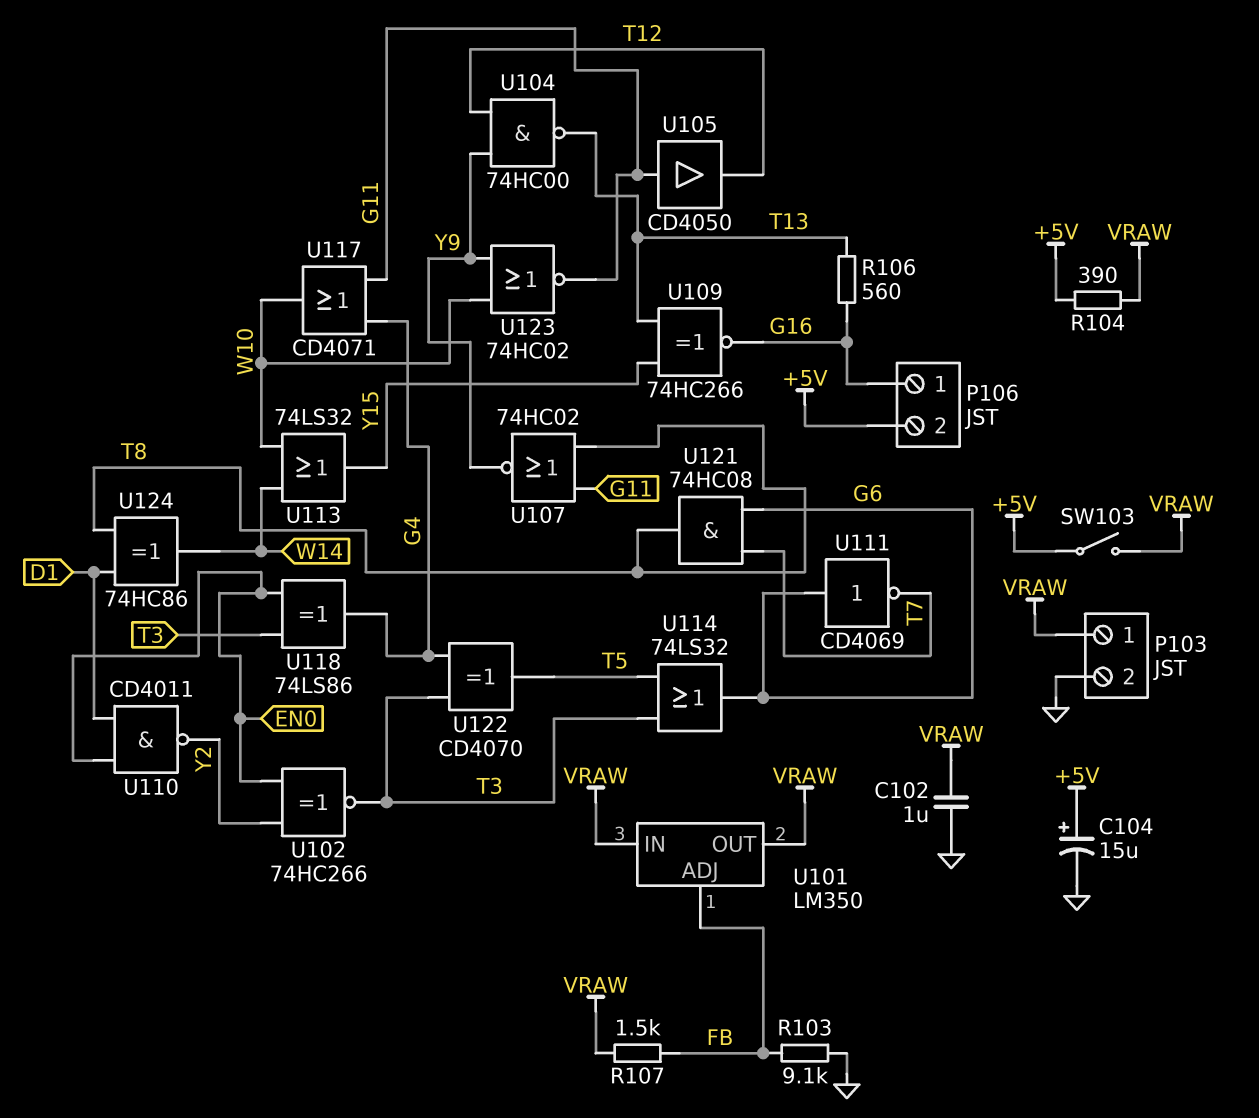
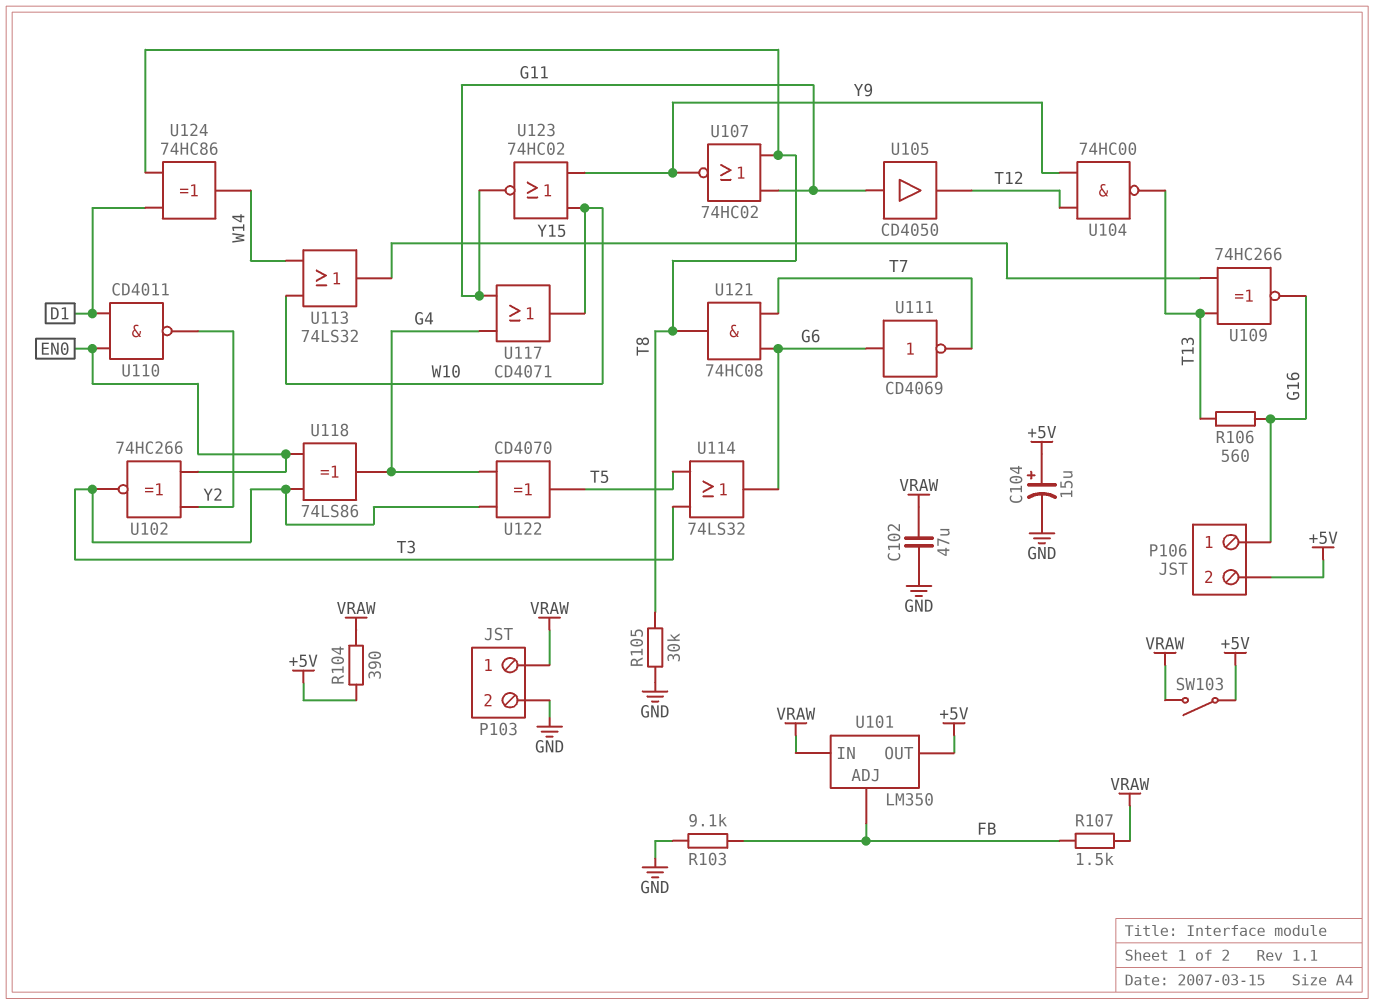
C102: 1uF (GND, VRAW) -> 47uF (GND, VRAW)
R105: none -> 30k (GND, T8)
U101 pin OUT: VRAW -> +5V

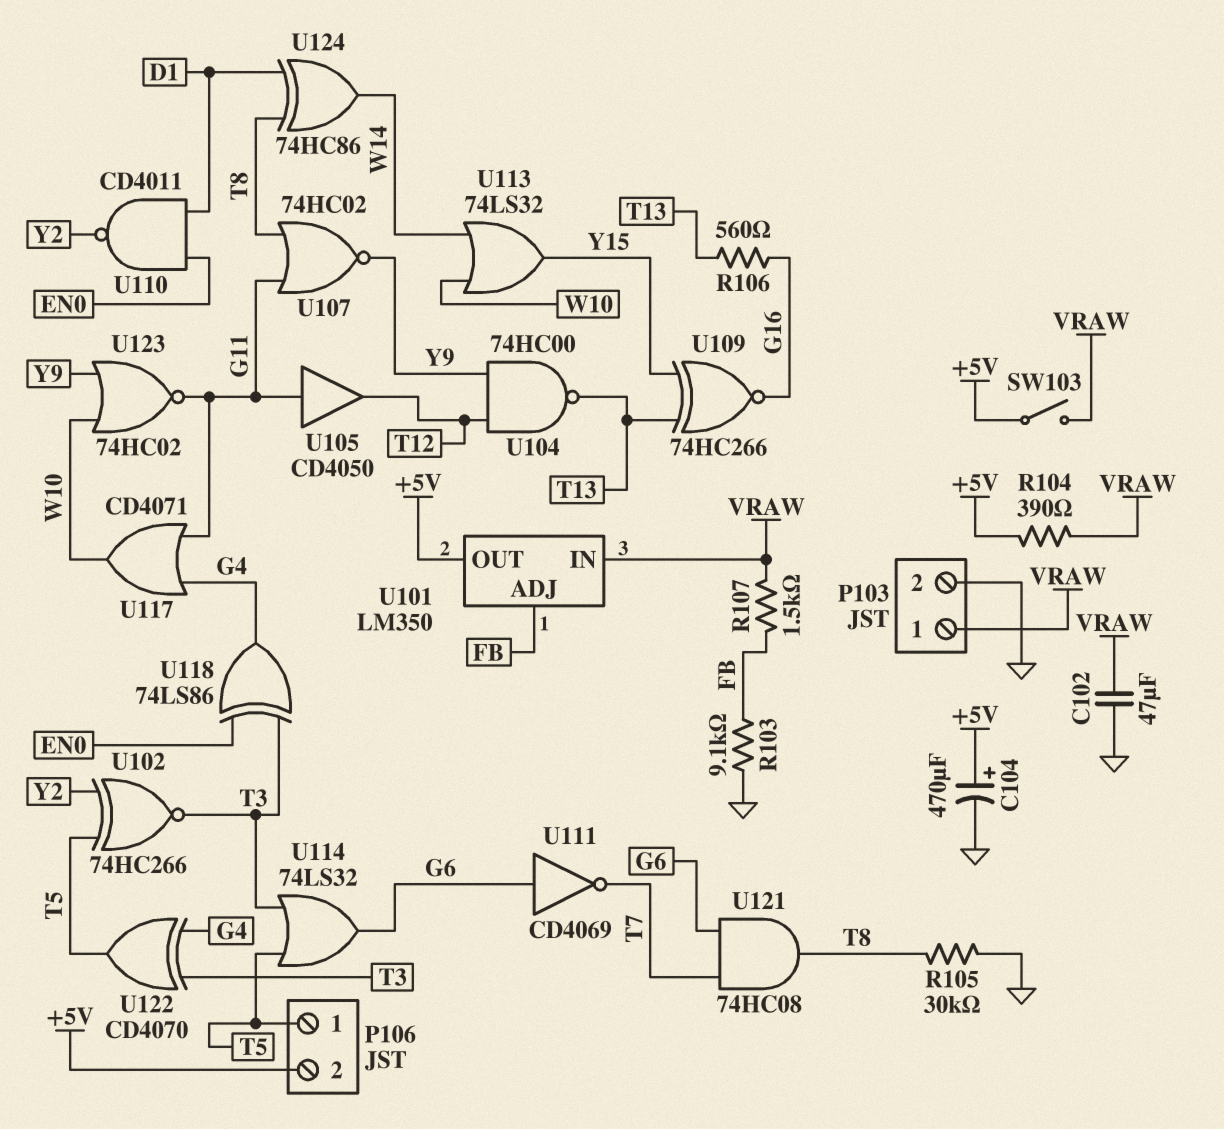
C104: 15uF (plus +5V, minus GND) -> 470uF (plus +5V, minus GND)
P106 pin 1: G16 -> T5
U102: XNOR 74HC266 (in EN0, in Y2, out T3) -> XNOR 74HC266 (in T5, in Y2, out T3)

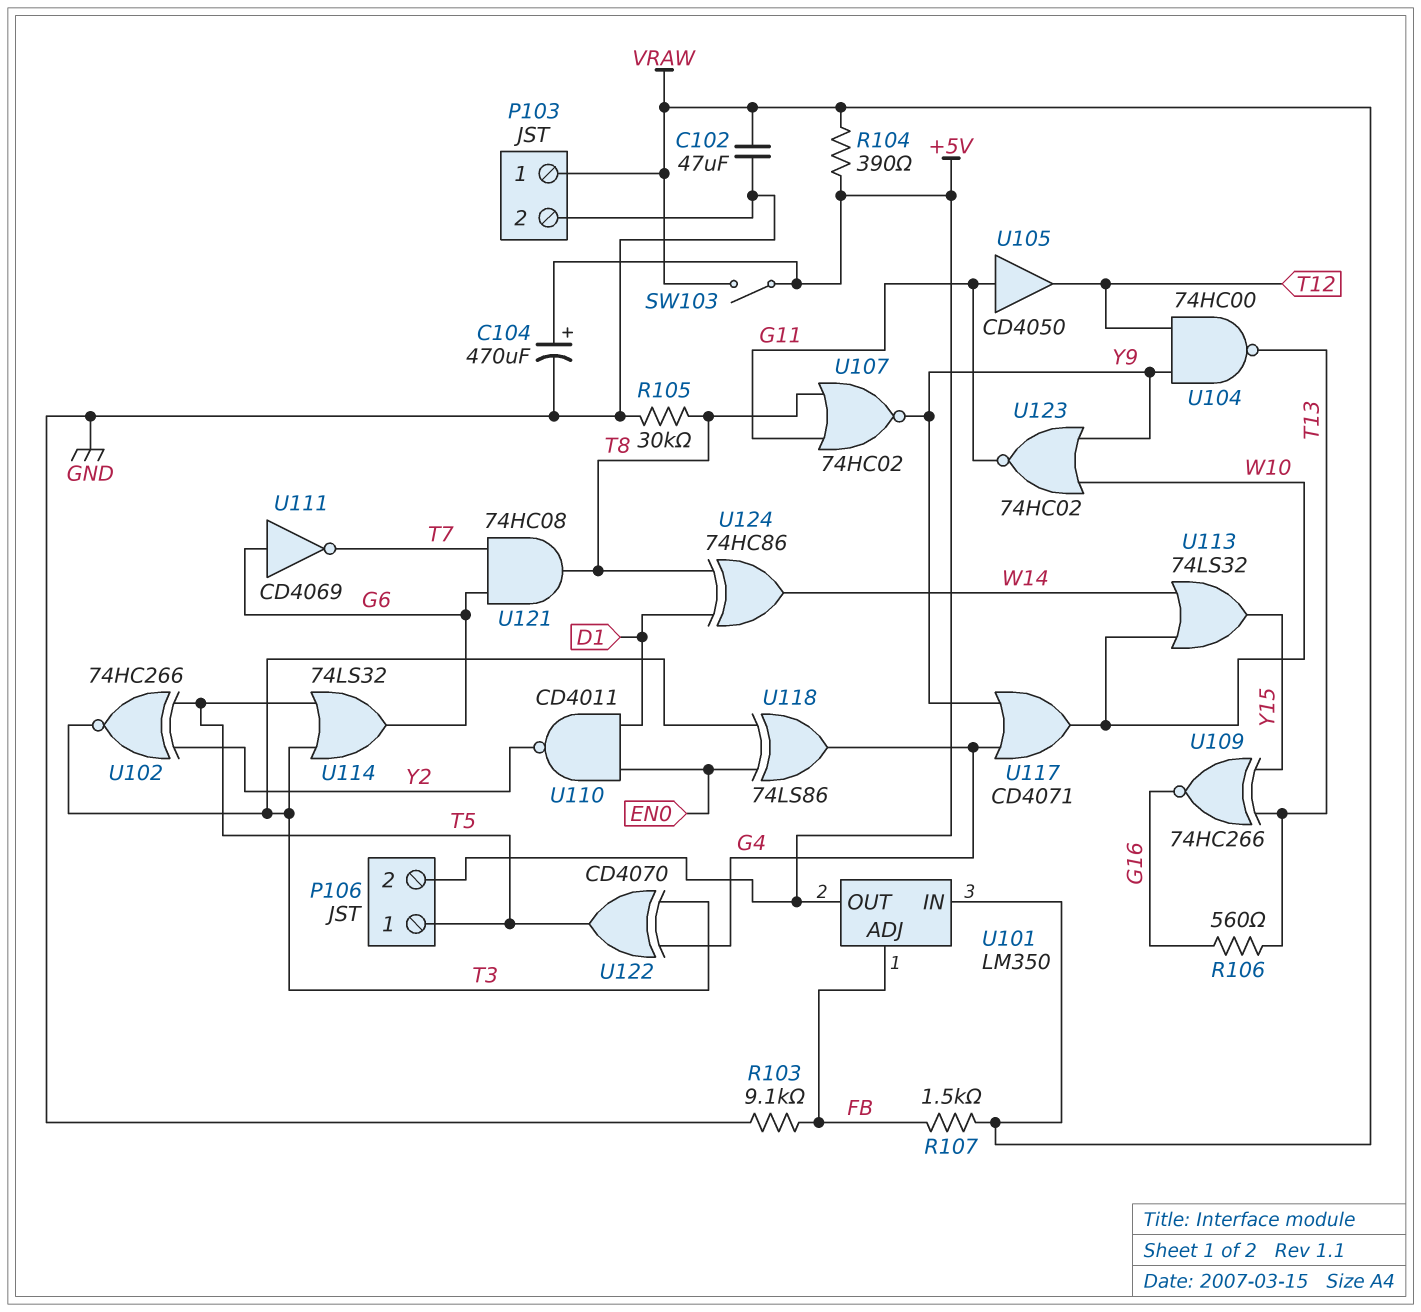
U117: OR CD4071 (in G4, in G11, out W10) -> OR CD4071 (in G4, in Y9, out W10)

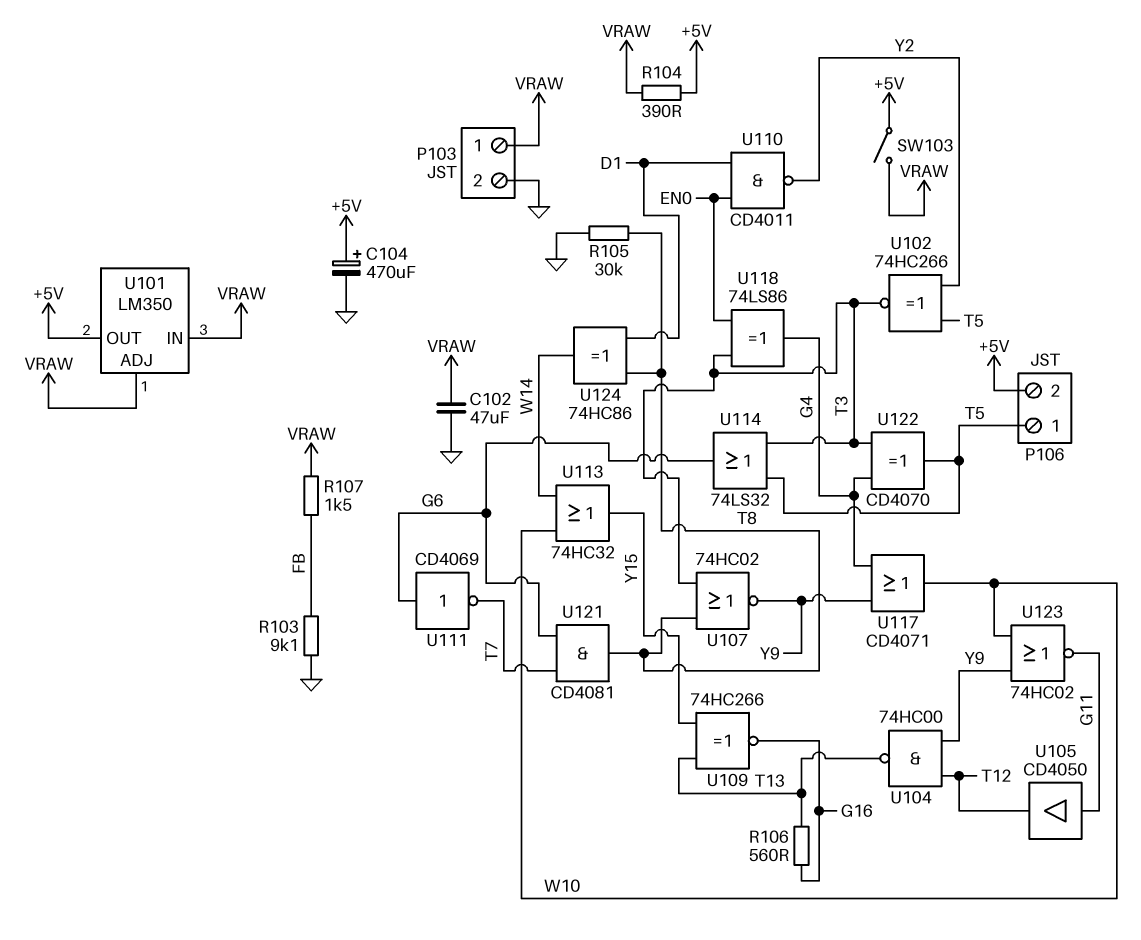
U101 pin ADJ: FB -> VRAW
U107: NOR 74HC02 (in G11, in T8, out Y9) -> NOR 74HC02 (in T3, in T8, out Y9)
U113: OR 74LS32 (in W10, in W14, out Y15) -> OR 74HC32 (in W10, in W14, out Y15)
U121: AND 74HC08 (in G6, in T7, out T8) -> AND CD4081 (in G6, in T7, out T8)

